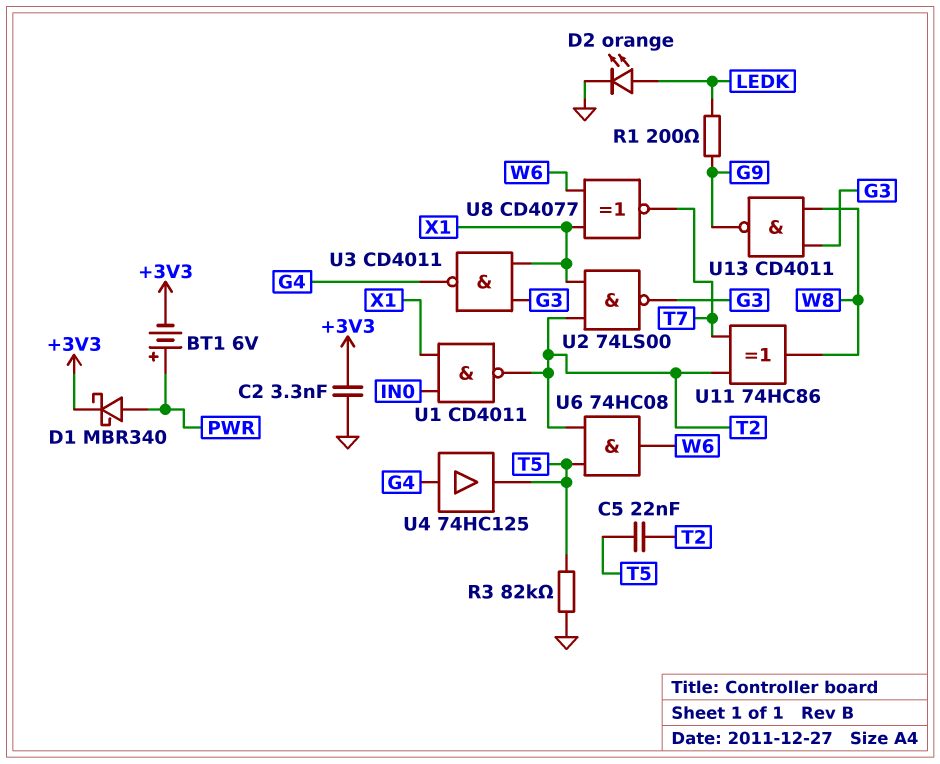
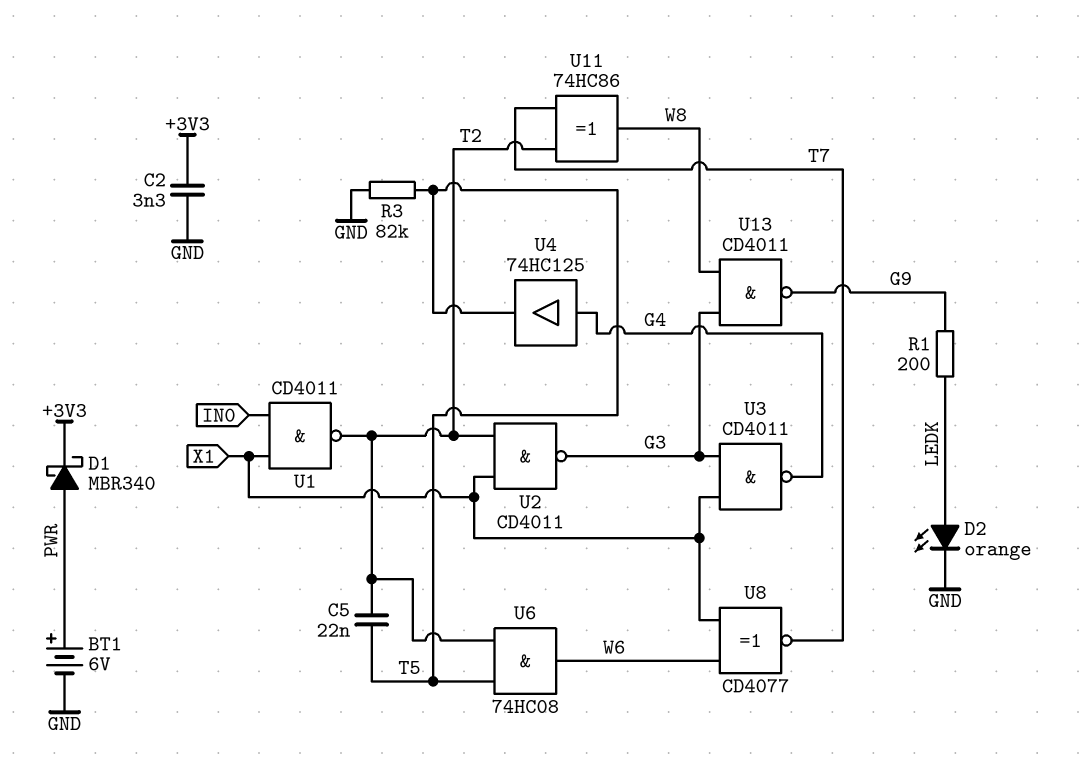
BT1: 6V (plus PWR, minus +3V3) -> 6V (plus PWR, minus GND)
U2: NAND 74LS00 (in T2, in X1, out G3) -> NAND CD4011 (in T2, in X1, out G3)

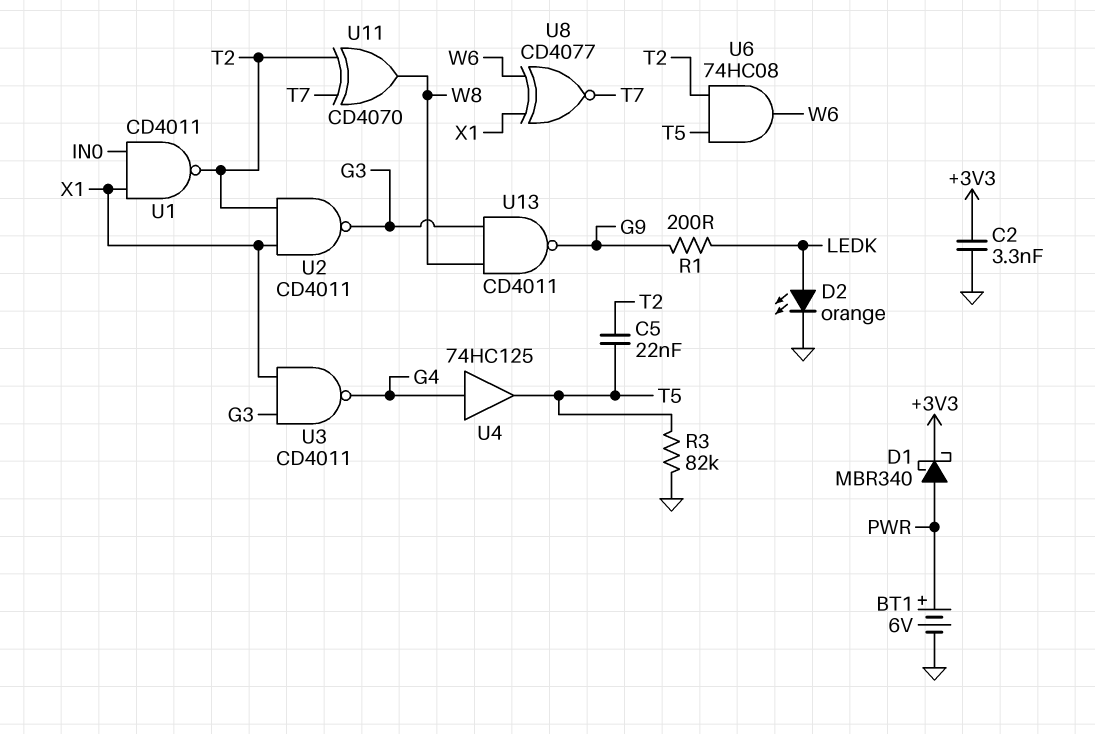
U11: XOR 74HC86 (in T2, in T7, out W8) -> XOR CD4070 (in T2, in T7, out W8)

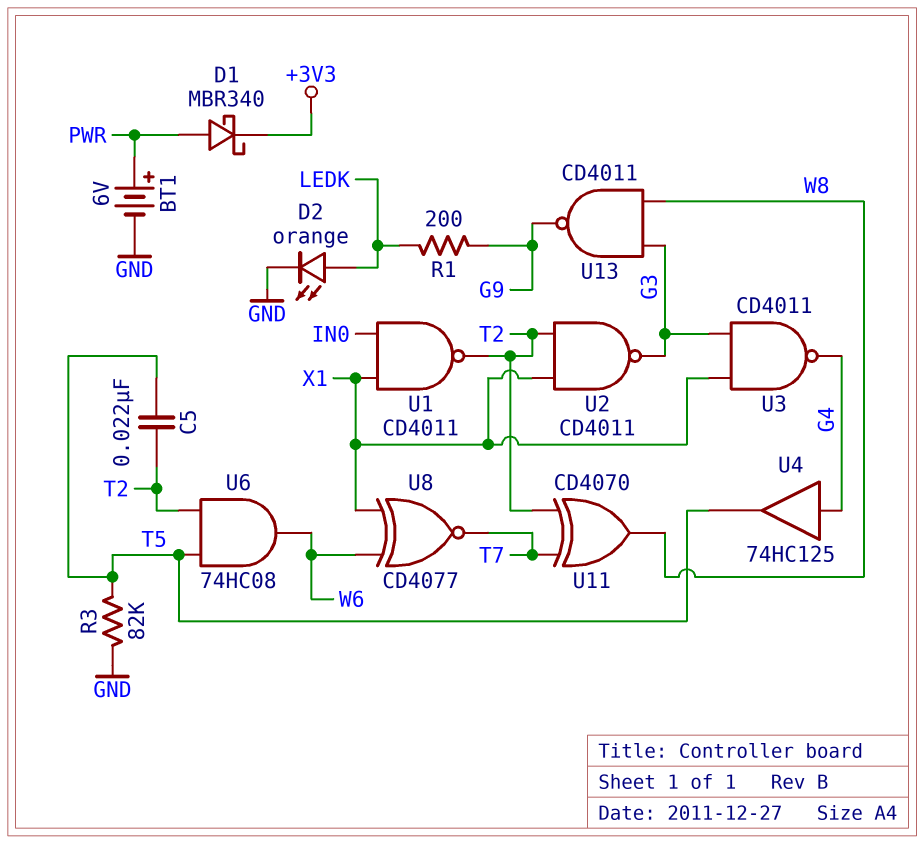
C2: 3.3nF (+3V3, GND) -> none

